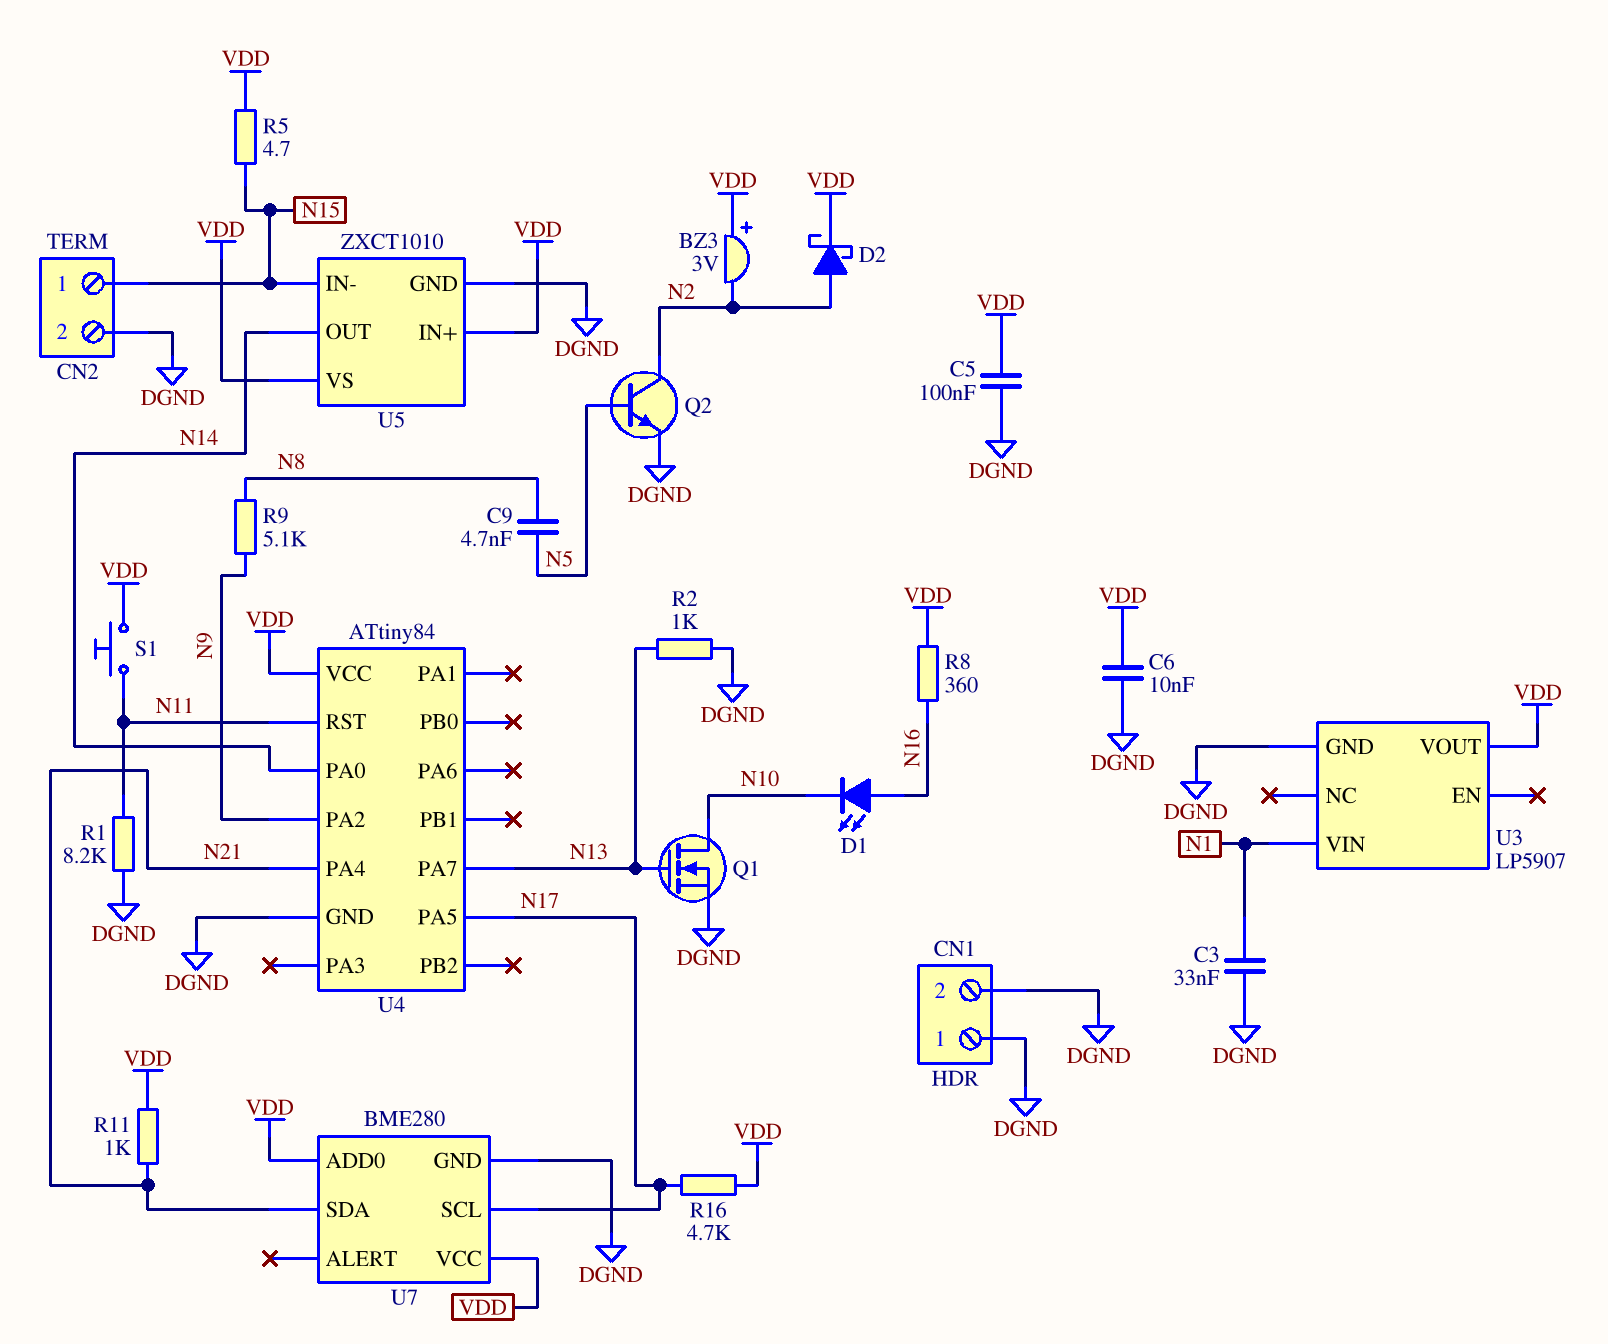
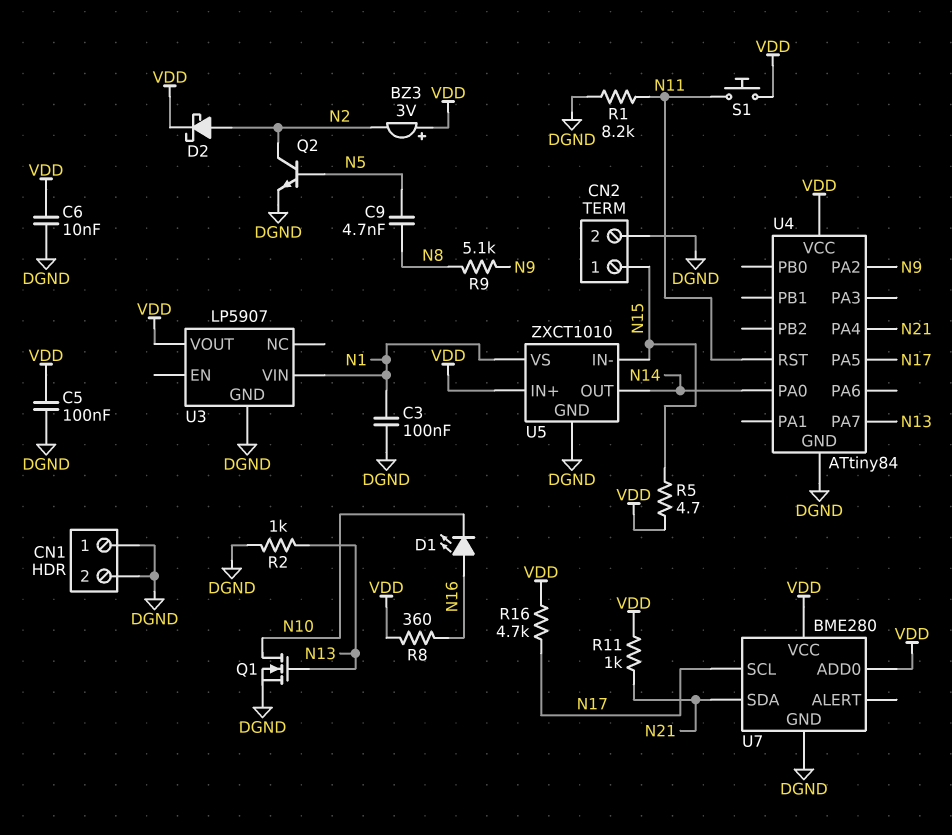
C3: 33nF (DGND, N1) -> 100nF (DGND, N1)
U5 pin VS: VDD -> N1

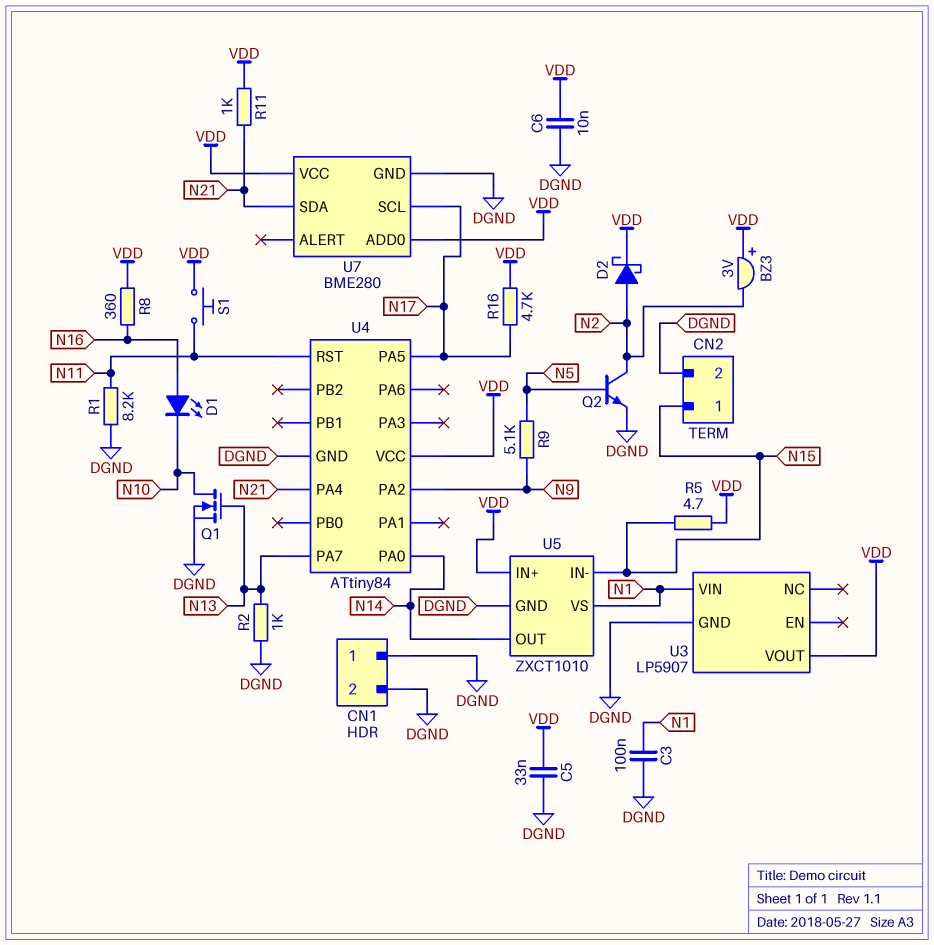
C5: 100nF (DGND, VDD) -> 33nF (DGND, VDD)
C9: 4.7nF (N5, N8) -> none
R9: 5.1k (N8, N9) -> 5.1k (N5, N9)

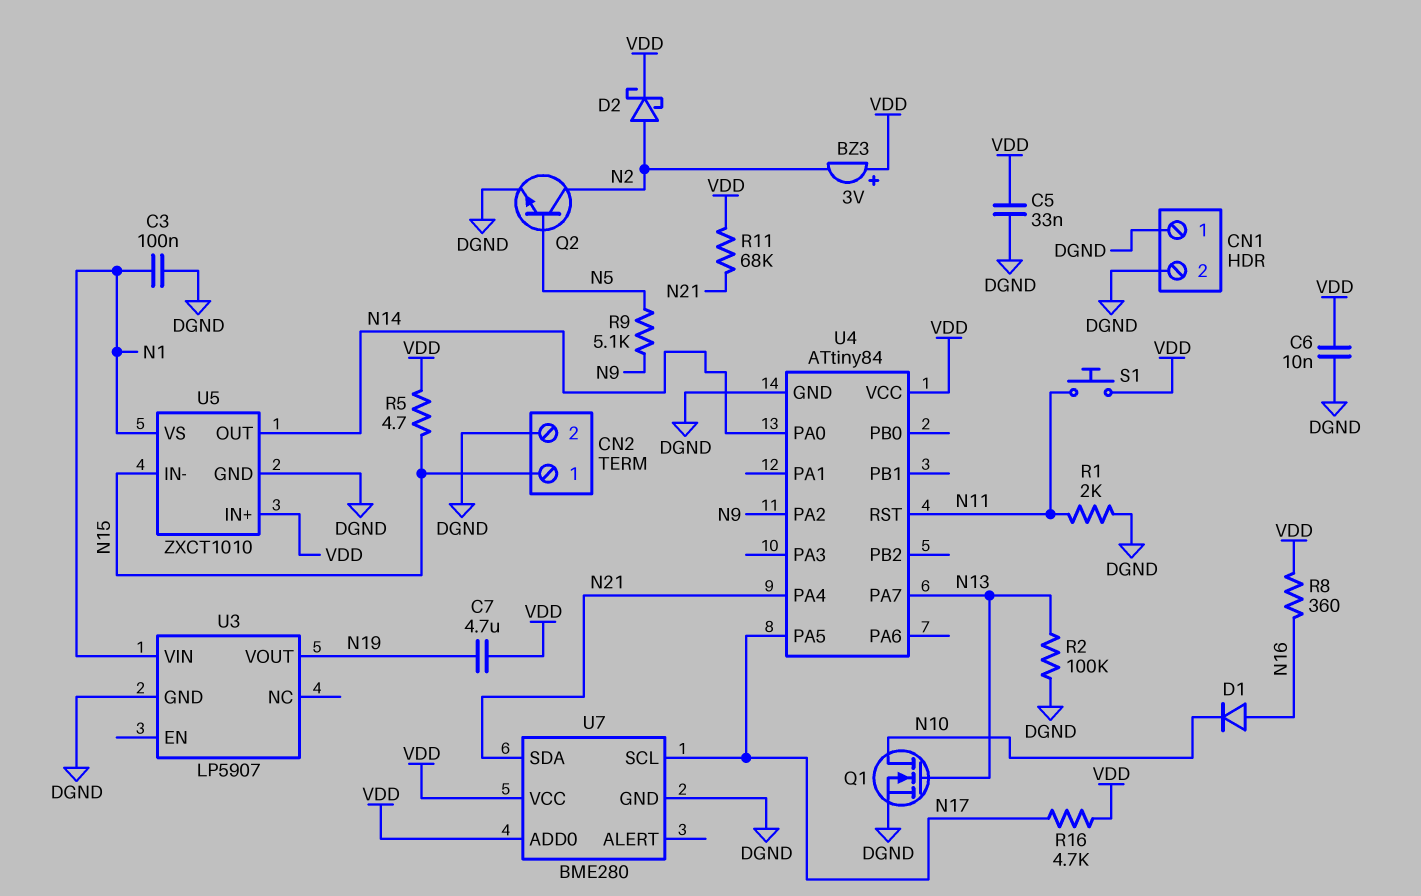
C7: none -> 4.7uF (N19, VDD)
D1: LED (A N16, K N10) -> diode (A N16, K N10)
R1: 8.2k (DGND, N11) -> 2k (DGND, N11)
R2: 1k (DGND, N13) -> 100k (DGND, N13)
R11: 1k (N21, VDD) -> 68k (N21, VDD)
U3 pin VOUT: VDD -> N19

